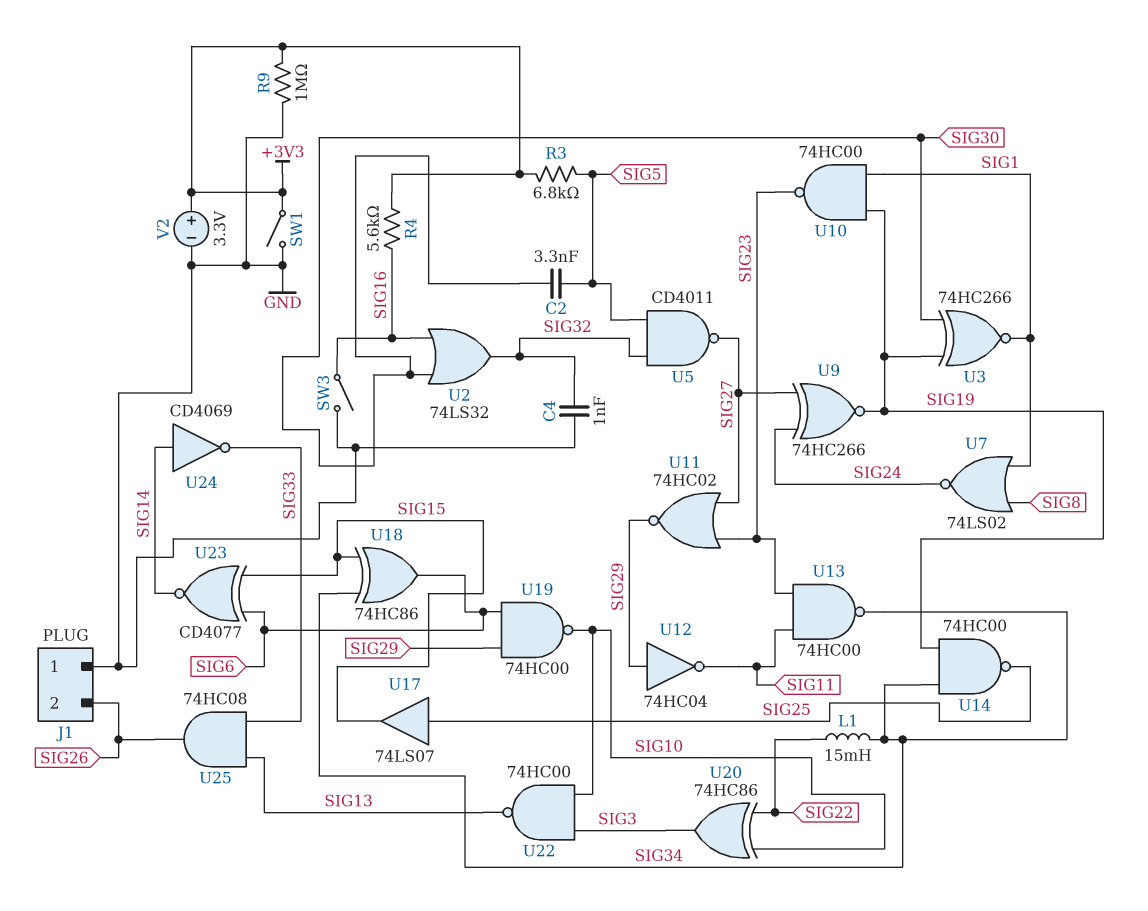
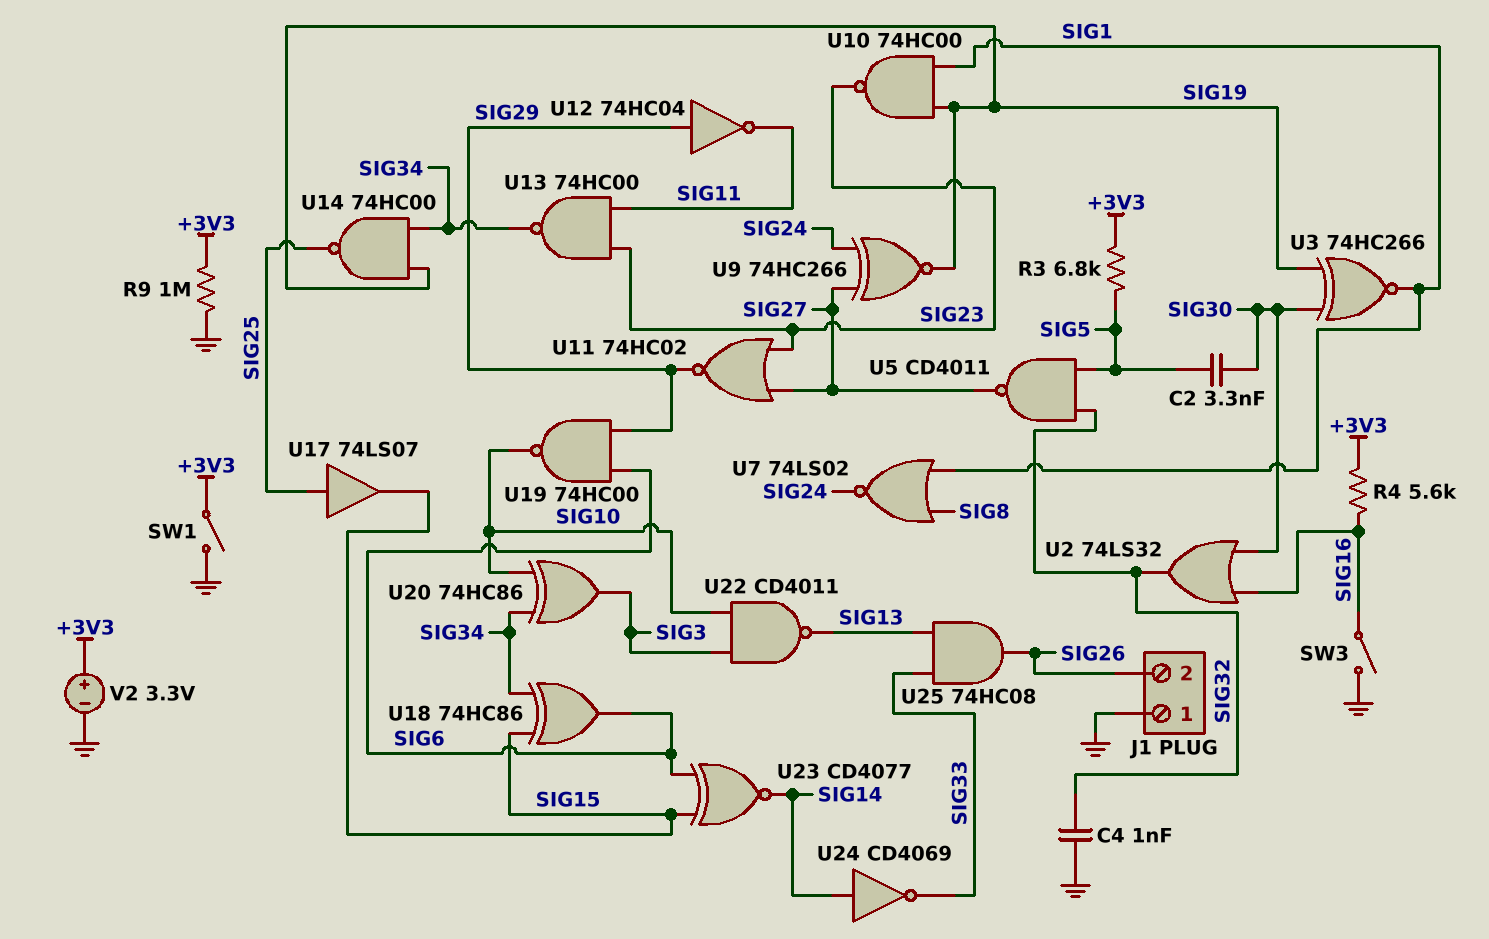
L1: 15mH (SIG22, SIG34) -> none
U20: XOR 74HC86 (in SIG10, in SIG22, out SIG3) -> XOR 74HC86 (in SIG10, in SIG34, out SIG3)
U22: NAND 74HC00 (in SIG3, in SIG10, out SIG13) -> NAND CD4011 (in SIG3, in SIG10, out SIG13)

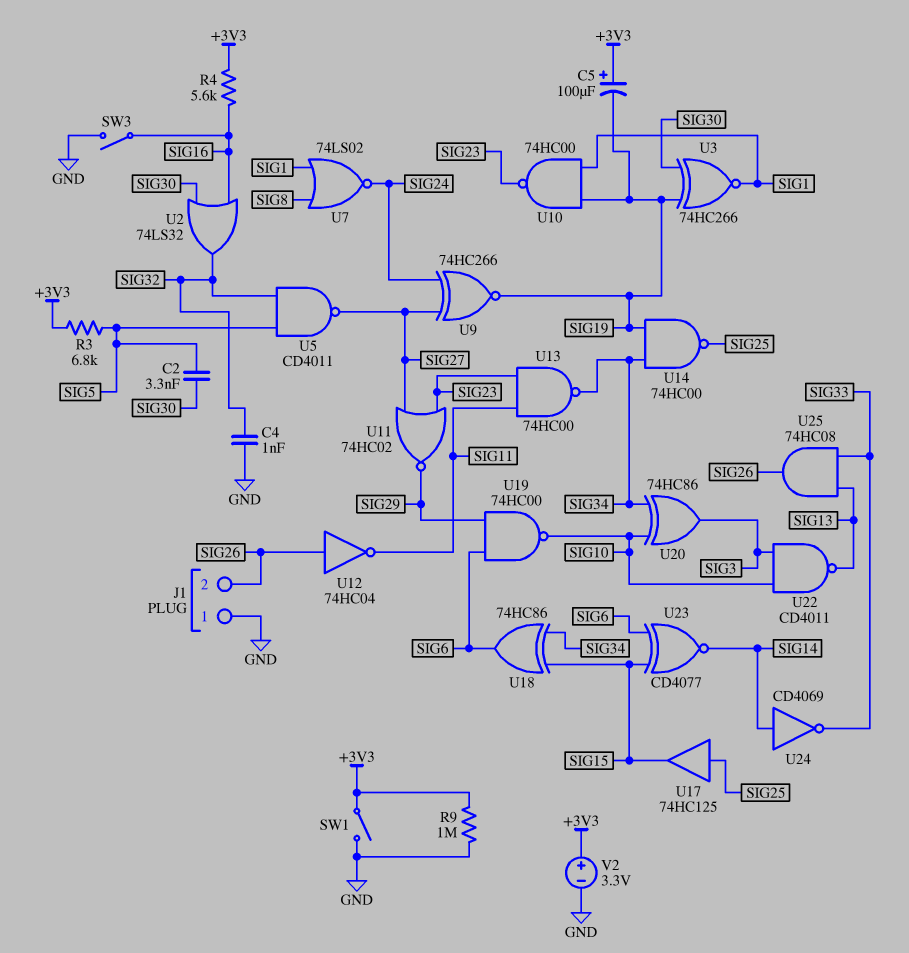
C5: none -> 100uF (plus +3V3, minus SIG19)
U12: NOT 74HC04 (in SIG29, out SIG11) -> NOT 74HC04 (in SIG26, out SIG11)
U17: buffer 74LS07 (in SIG25, out SIG15) -> buffer 74HC125 (in SIG25, out SIG15)

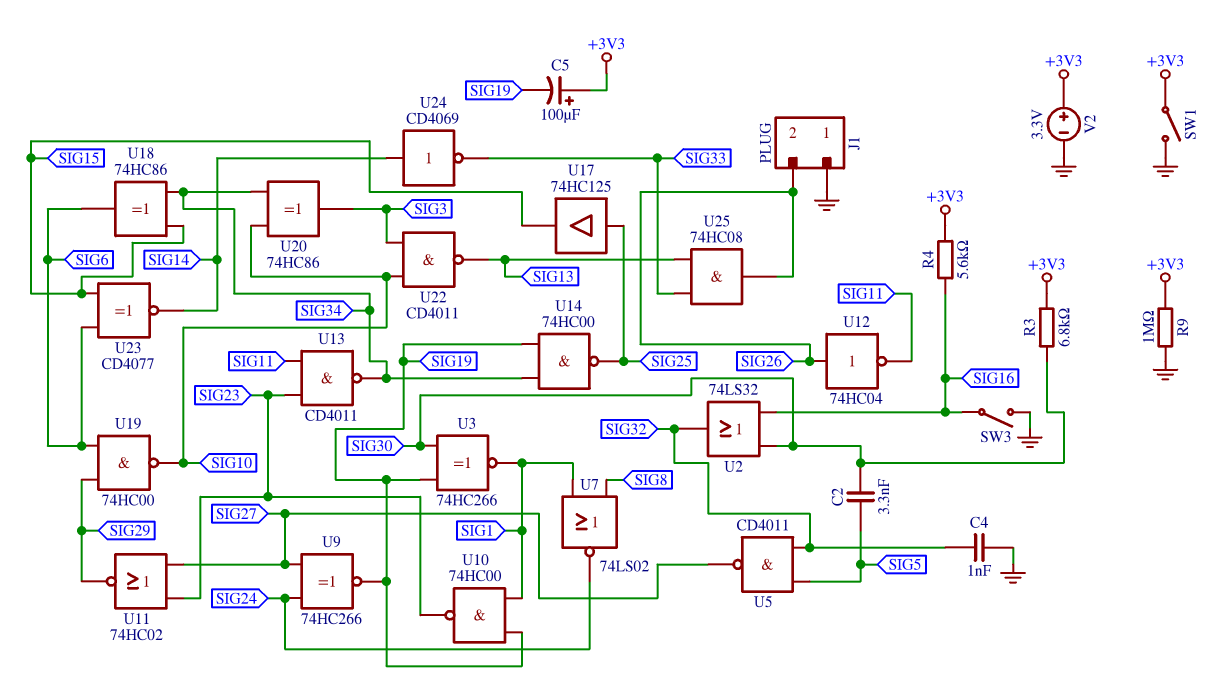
R3: 6.8k (+3V3, SIG5) -> 6.8k (+3V3, SIG30)
U13: NAND 74HC00 (in SIG11, in SIG23, out SIG34) -> NAND CD4011 (in SIG11, in SIG23, out SIG34)

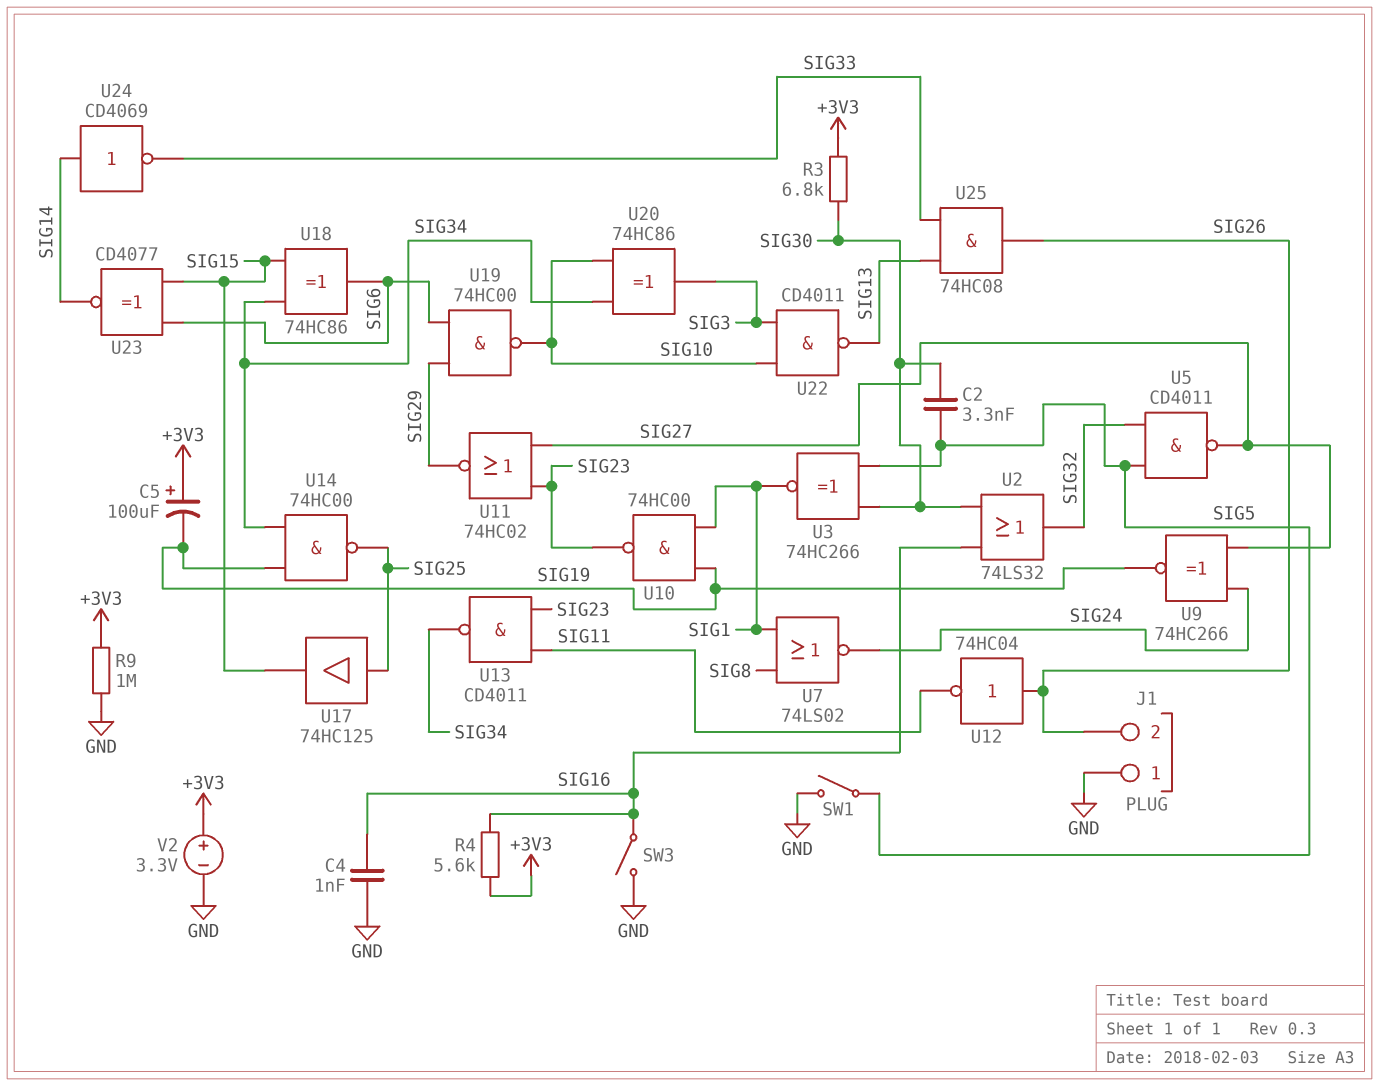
C4: 1nF (GND, SIG32) -> 1nF (GND, SIG16)
SW1: switch (+3V3, GND) -> switch (GND, SIG5)
U3: XNOR 74HC266 (in SIG19, in SIG30, out SIG1) -> XNOR 74HC266 (in SIG5, in SIG30, out SIG1)

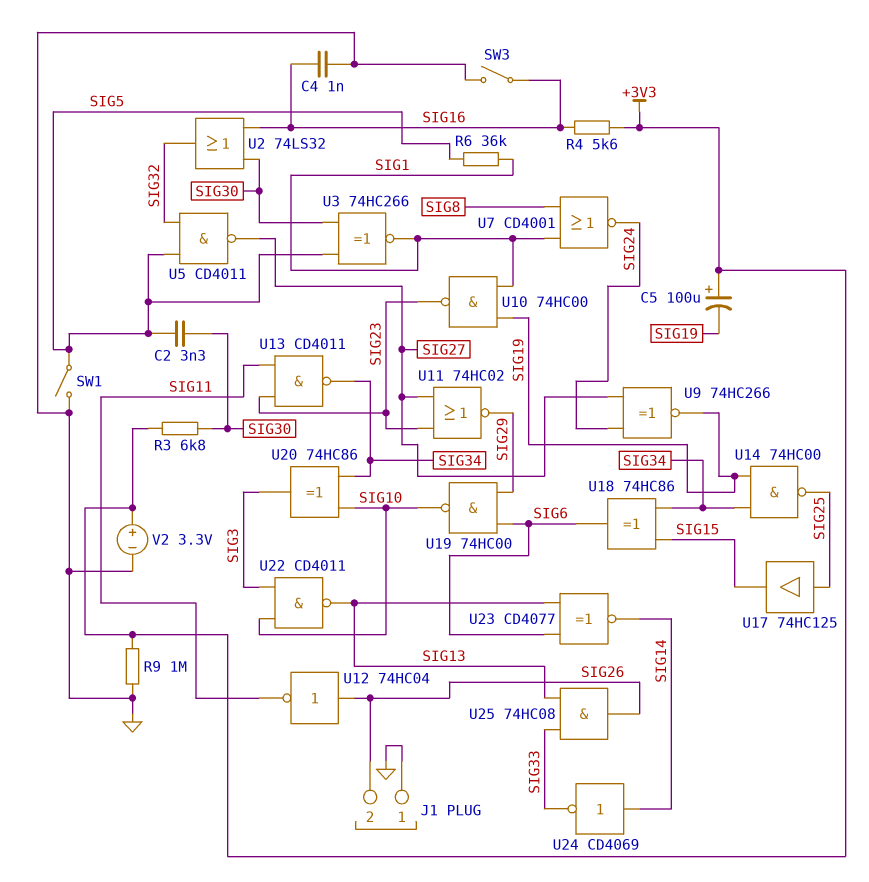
R6: none -> 36k (SIG1, SIG5)
U7: NOR 74LS02 (in SIG1, in SIG8, out SIG24) -> NOR CD4001 (in SIG1, in SIG8, out SIG24)
U23: XNOR CD4077 (in SIG6, in SIG15, out SIG14) -> XNOR CD4077 (in SIG6, in SIG13, out SIG14)

